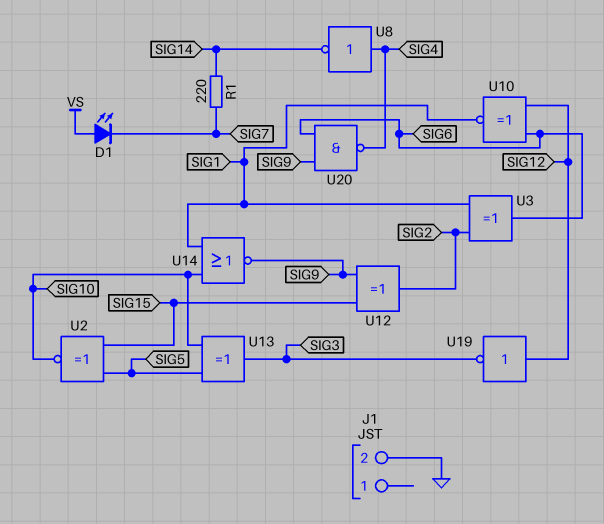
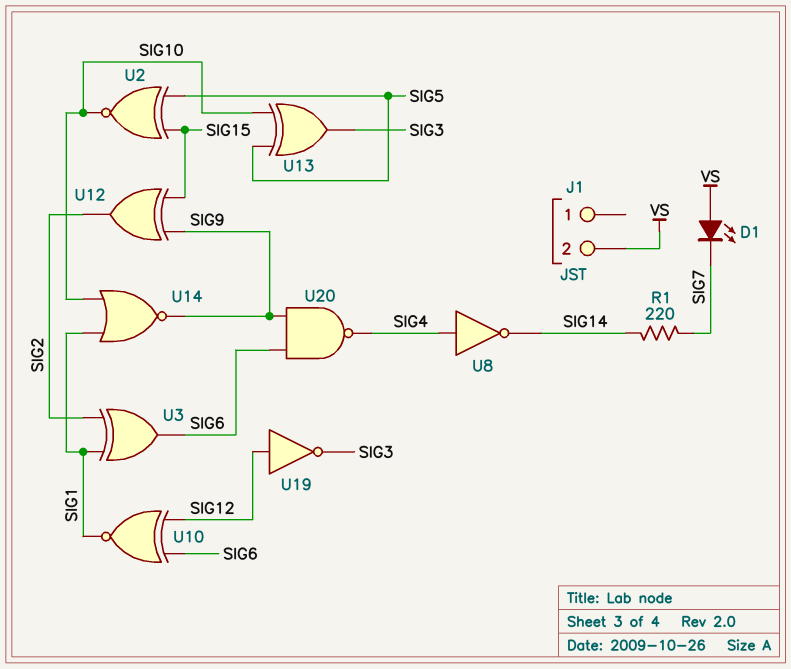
J1 pin 2: GND -> VS

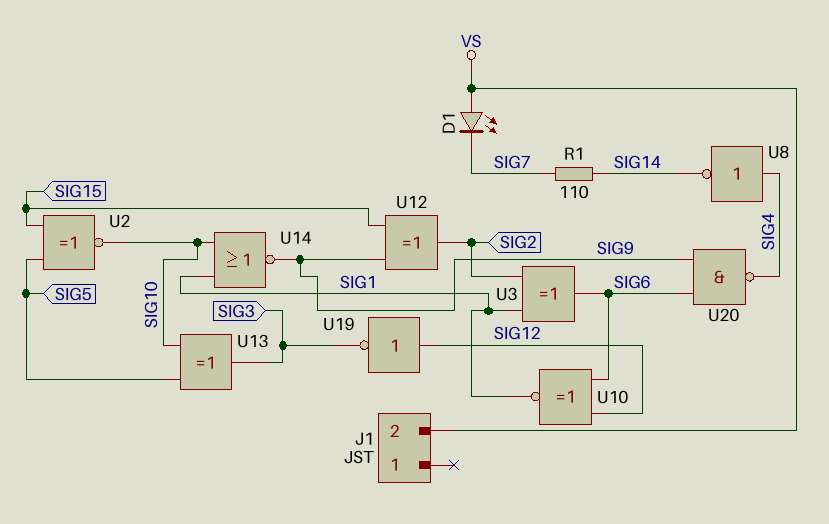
R1: 220 (SIG7, SIG14) -> 110 (SIG7, SIG14)

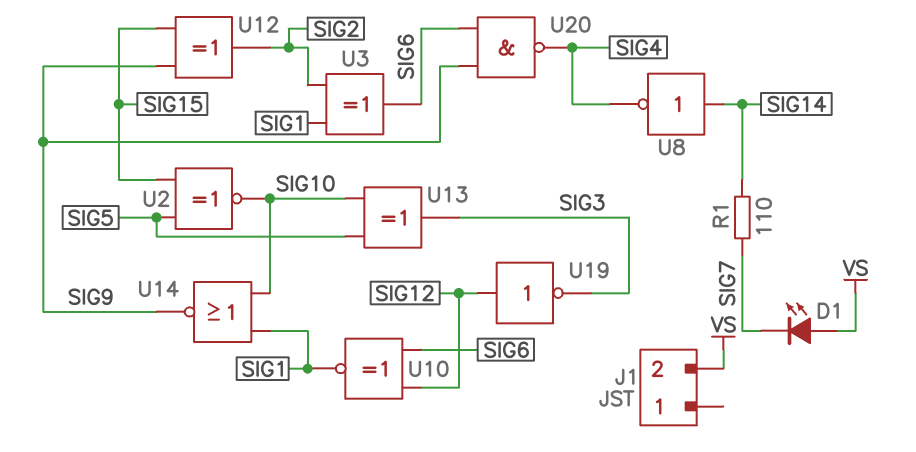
U8: NOT (in SIG4, out SIG14) -> NOT (in SIG14, out SIG4)

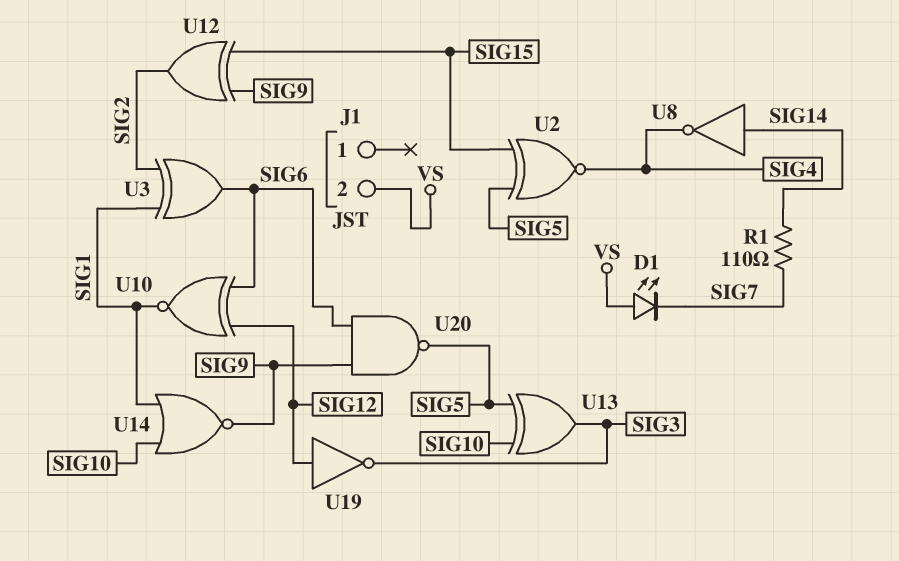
U2: XNOR (in SIG5, in SIG15, out SIG10) -> XNOR (in SIG5, in SIG15, out SIG4)
U20: NAND (in SIG6, in SIG9, out SIG4) -> NAND (in SIG6, in SIG9, out SIG5)

